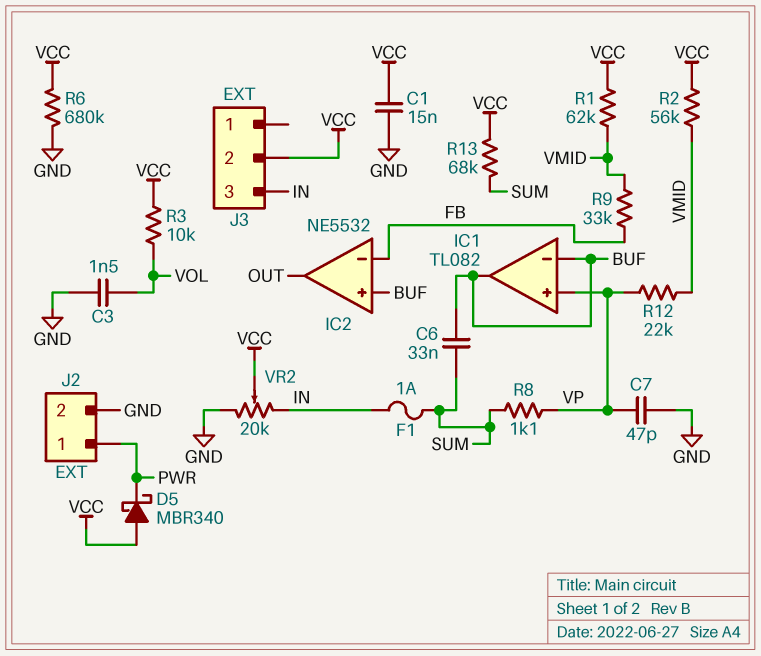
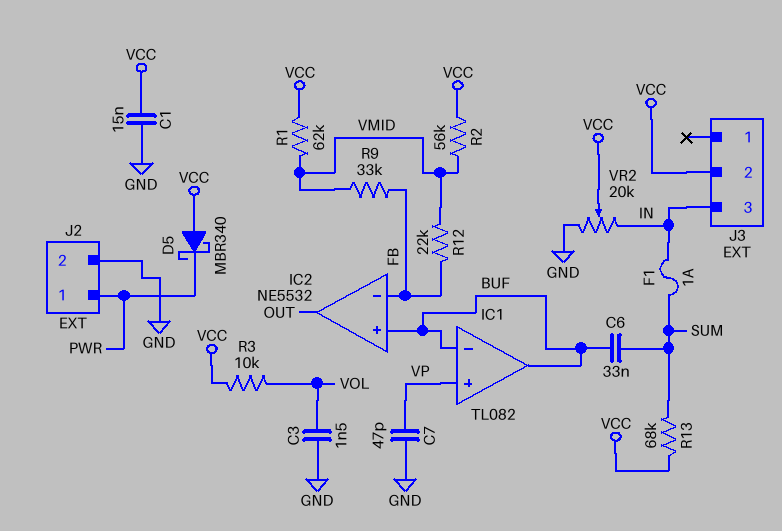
R6: 680k (GND, VCC) -> none
R8: 1.1k (SUM, VP) -> none
R12: 22k (VMID, VP) -> 22k (FB, VMID)

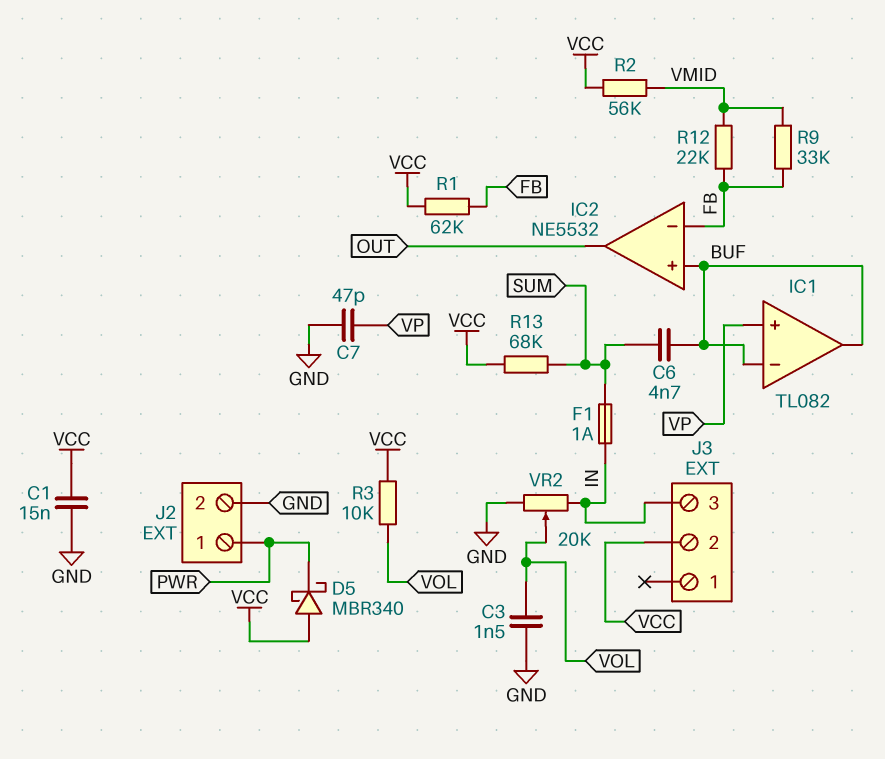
C6: 33nF (BUF, SUM) -> 4.7nF (BUF, SUM)
R1: 62k (VCC, VMID) -> 62k (FB, VCC)
VR2: 20k (GND, IN, wiper VCC) -> 20k (GND, IN, wiper VOL)

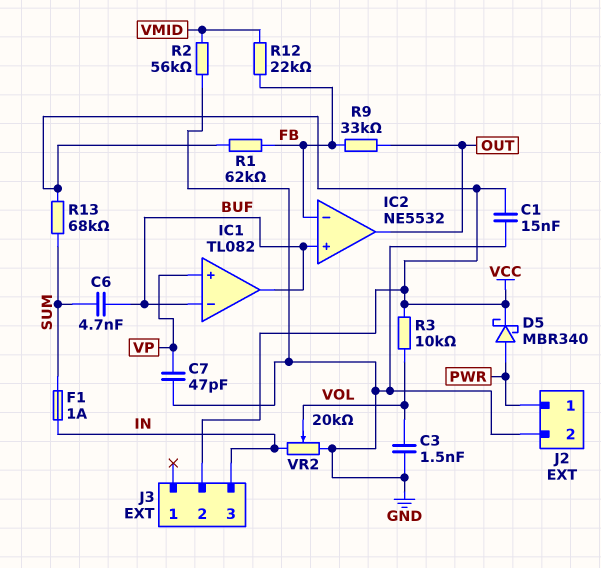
D5: schottky MBR340 (A VCC, K PWR) -> schottky MBR340 (A PWR, K VCC)
R2: 56k (VCC, VMID) -> 56k (GND, VMID)
R9: 33k (FB, VMID) -> 33k (FB, OUT)

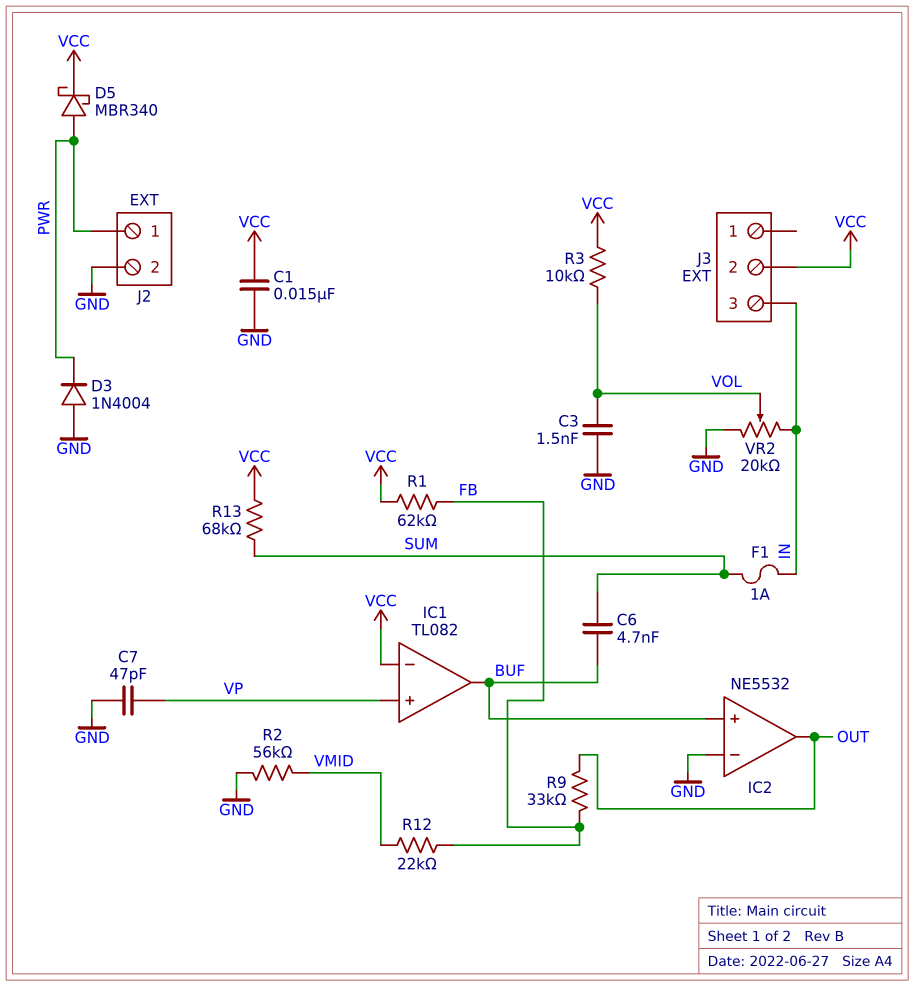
D3: none -> diode 1N4004 (A GND, K PWR)
IC1 pin in-: BUF -> VCC
IC2 pin in-: FB -> GND

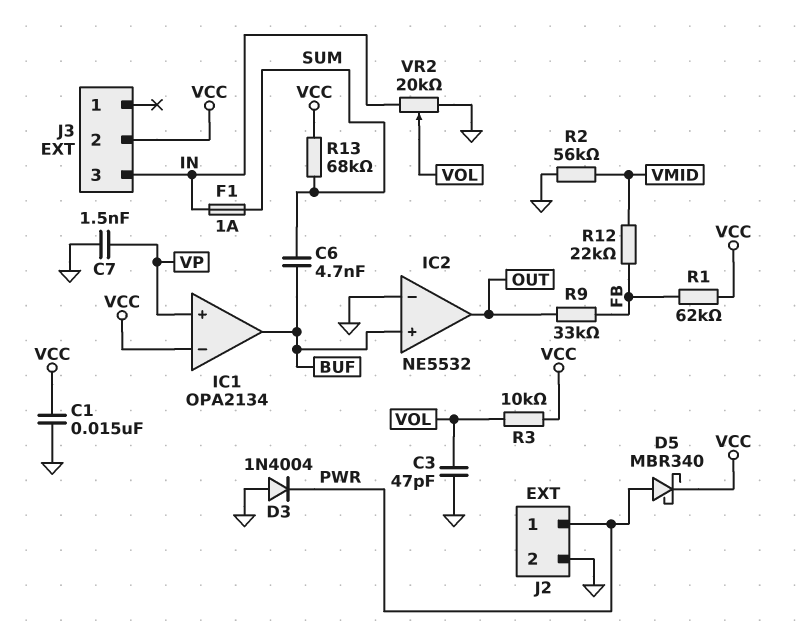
C3: 1.5nF (GND, VOL) -> 47pF (GND, VOL)
C7: 47pF (GND, VP) -> 1.5nF (GND, VP)
IC1: TL082 -> OPA2134

